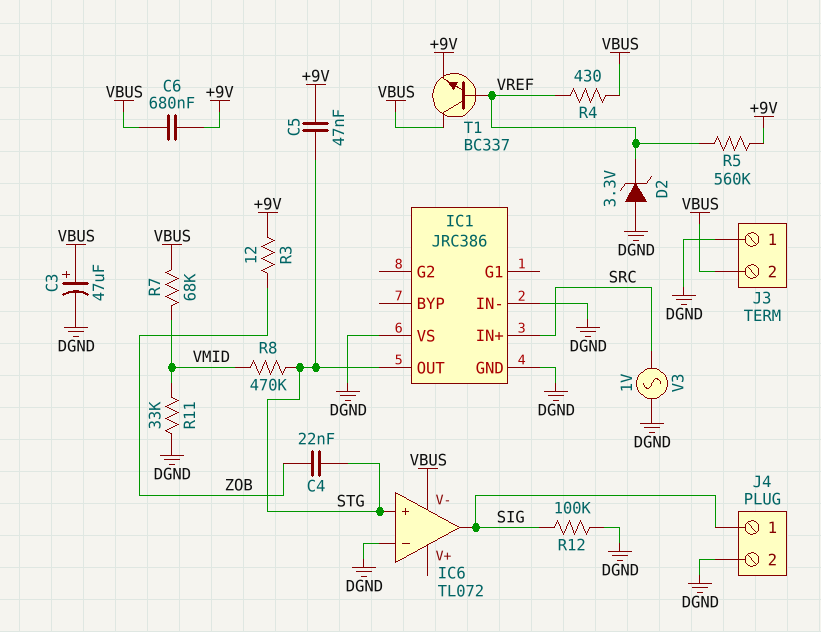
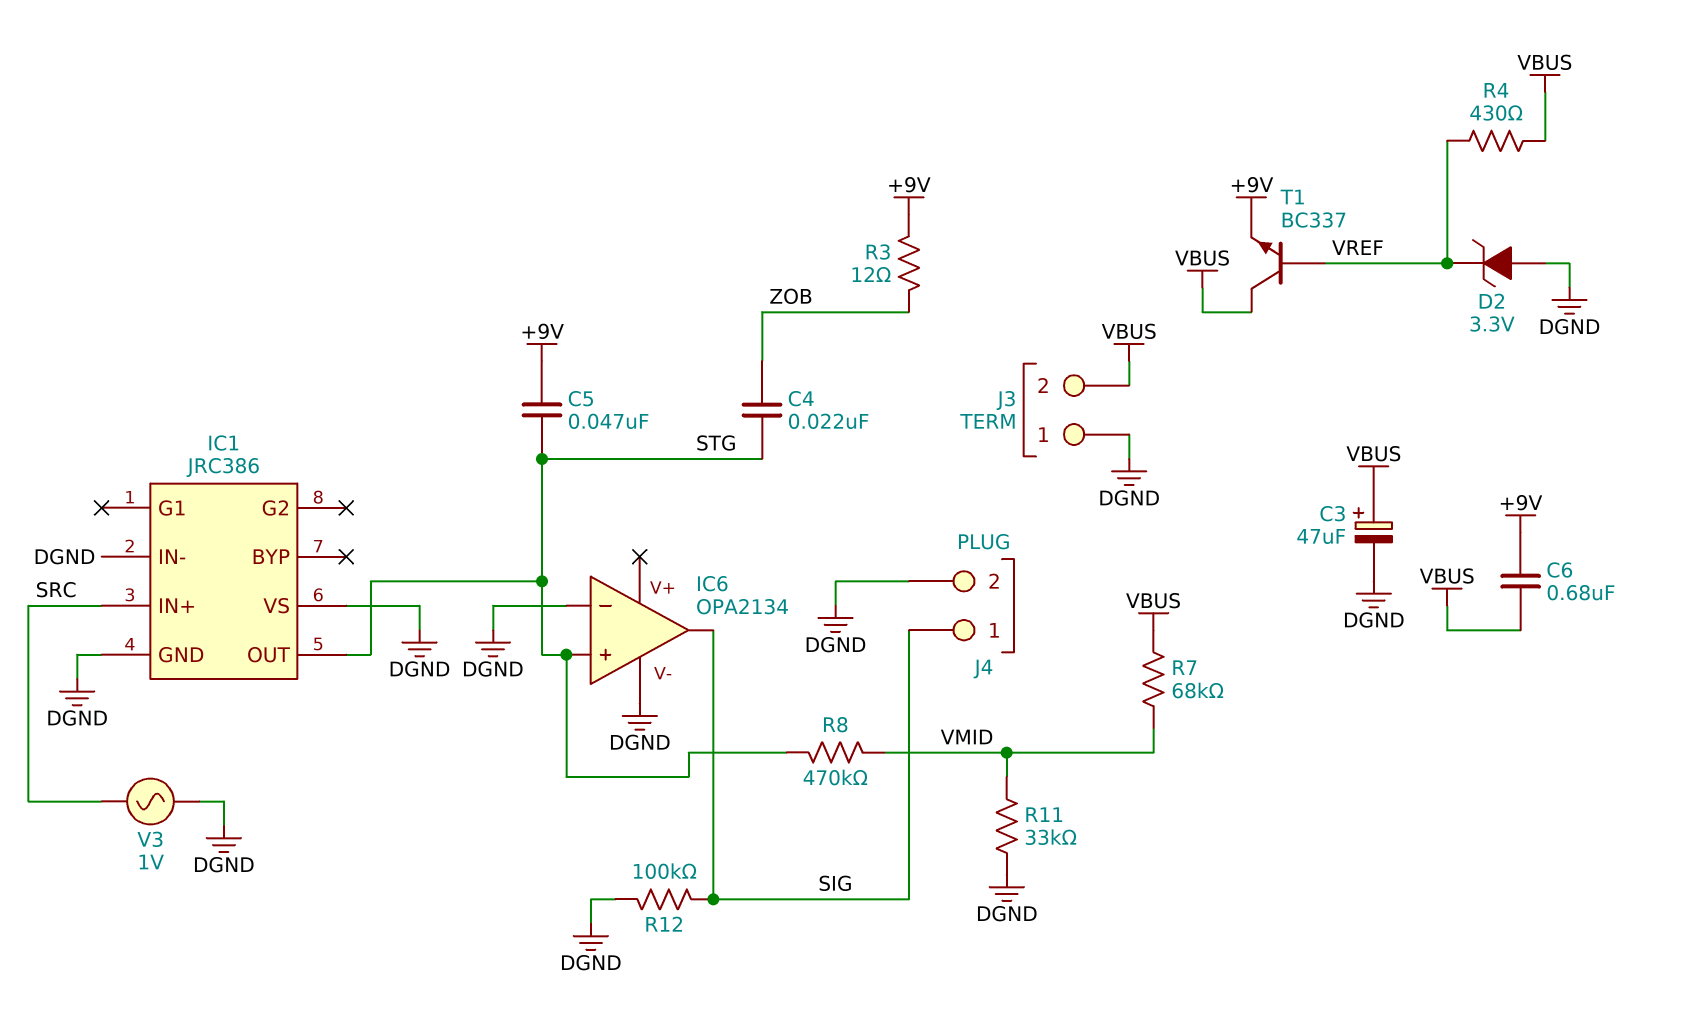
IC6: TL072 -> OPA2134
IC6 pin V-: VBUS -> DGND
R5: 560k (+9V, VREF) -> none

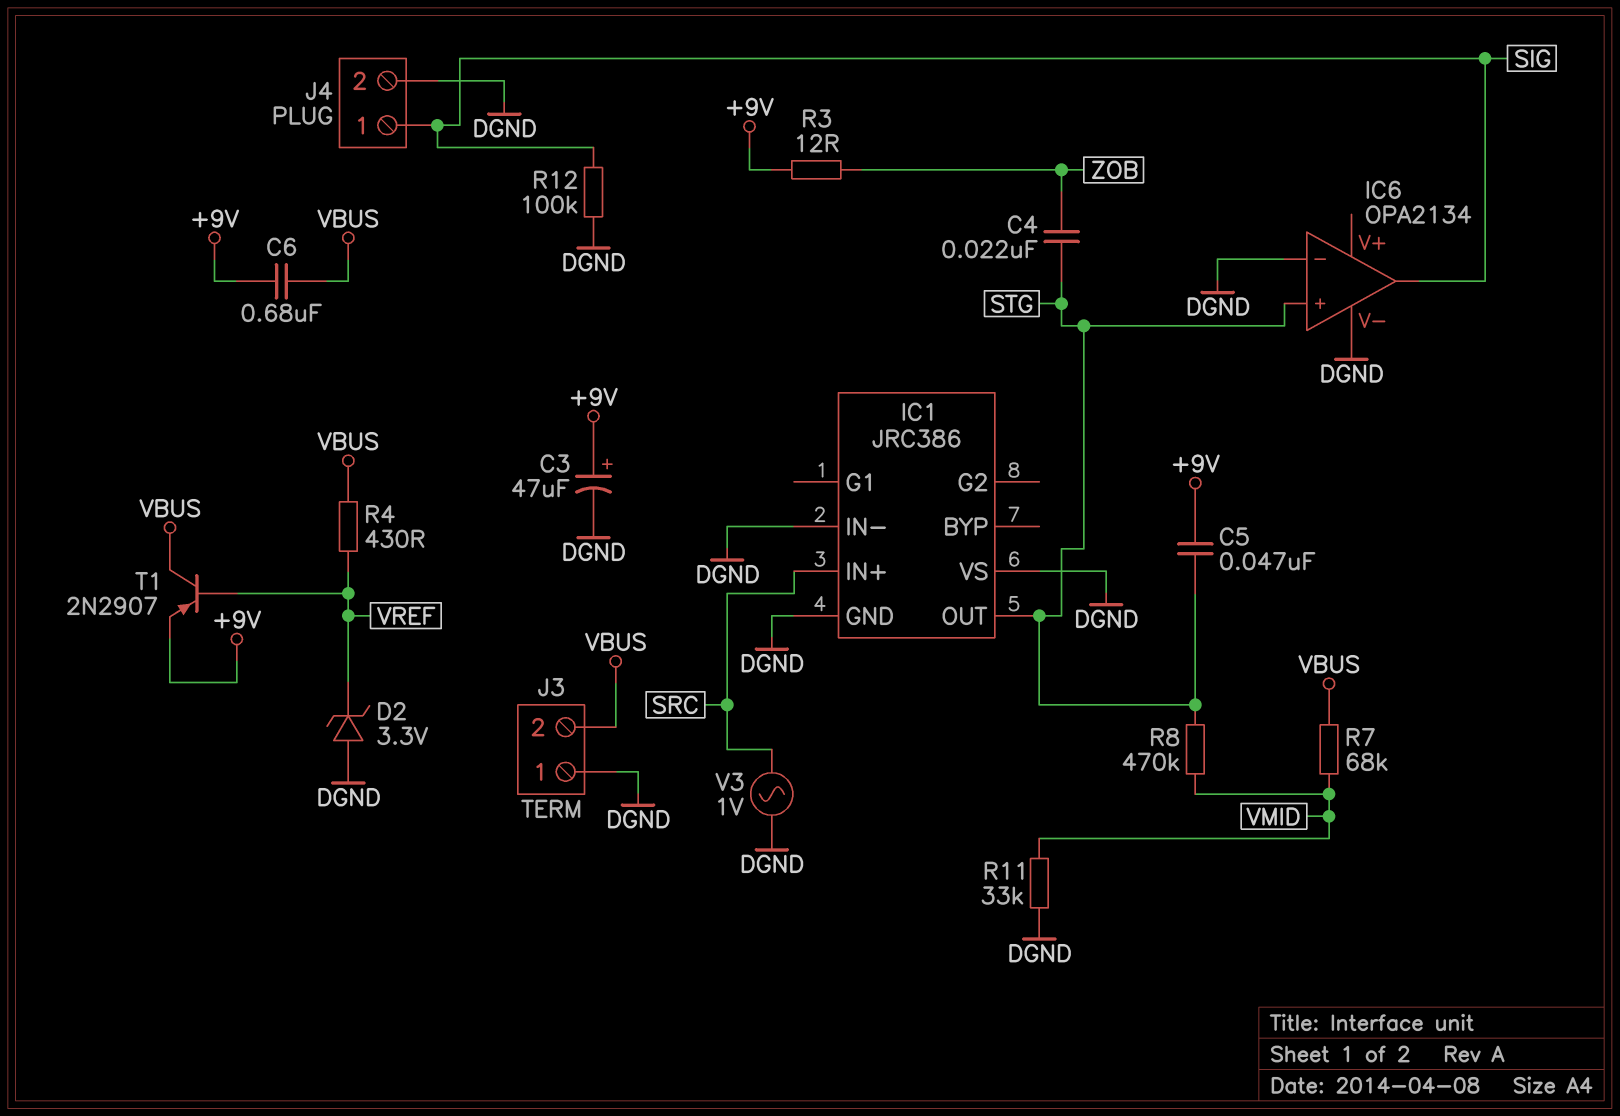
C3: 47uF (plus VBUS, minus DGND) -> 47uF (plus +9V, minus DGND)
T1: NPN BC337 (B VREF, C VBUS, E +9V) -> PNP 2N2907 (B VREF, C VBUS, E +9V)

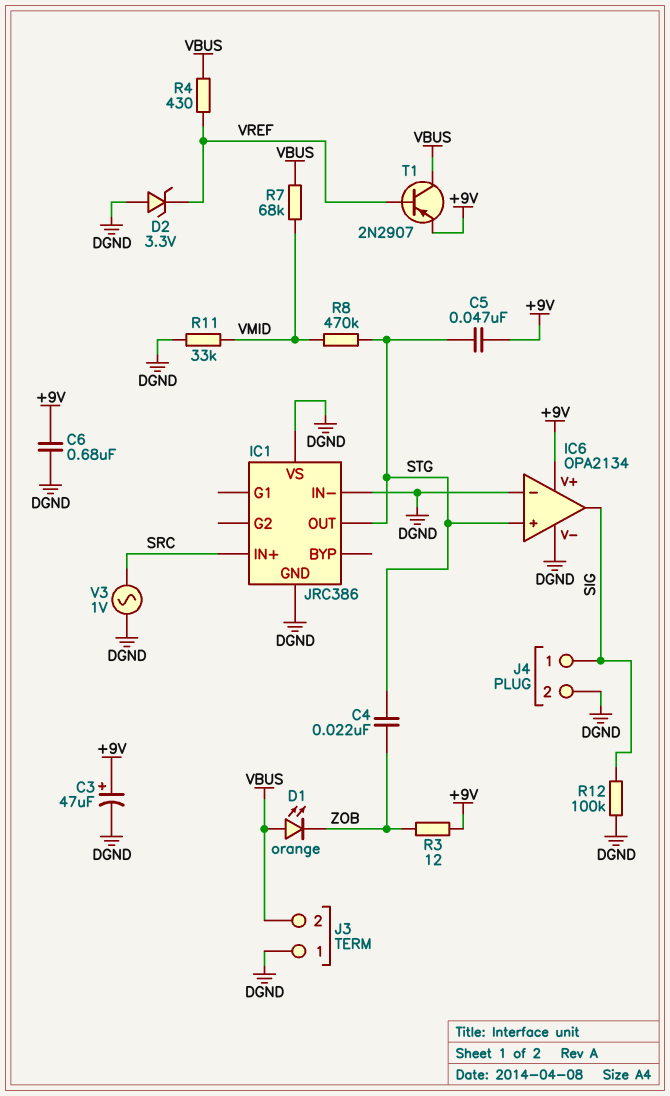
C6: 680nF (+9V, VBUS) -> 680nF (+9V, DGND)
D1: none -> LED orange (A VBUS, K ZOB)
IC6 pin V+: none -> +9V

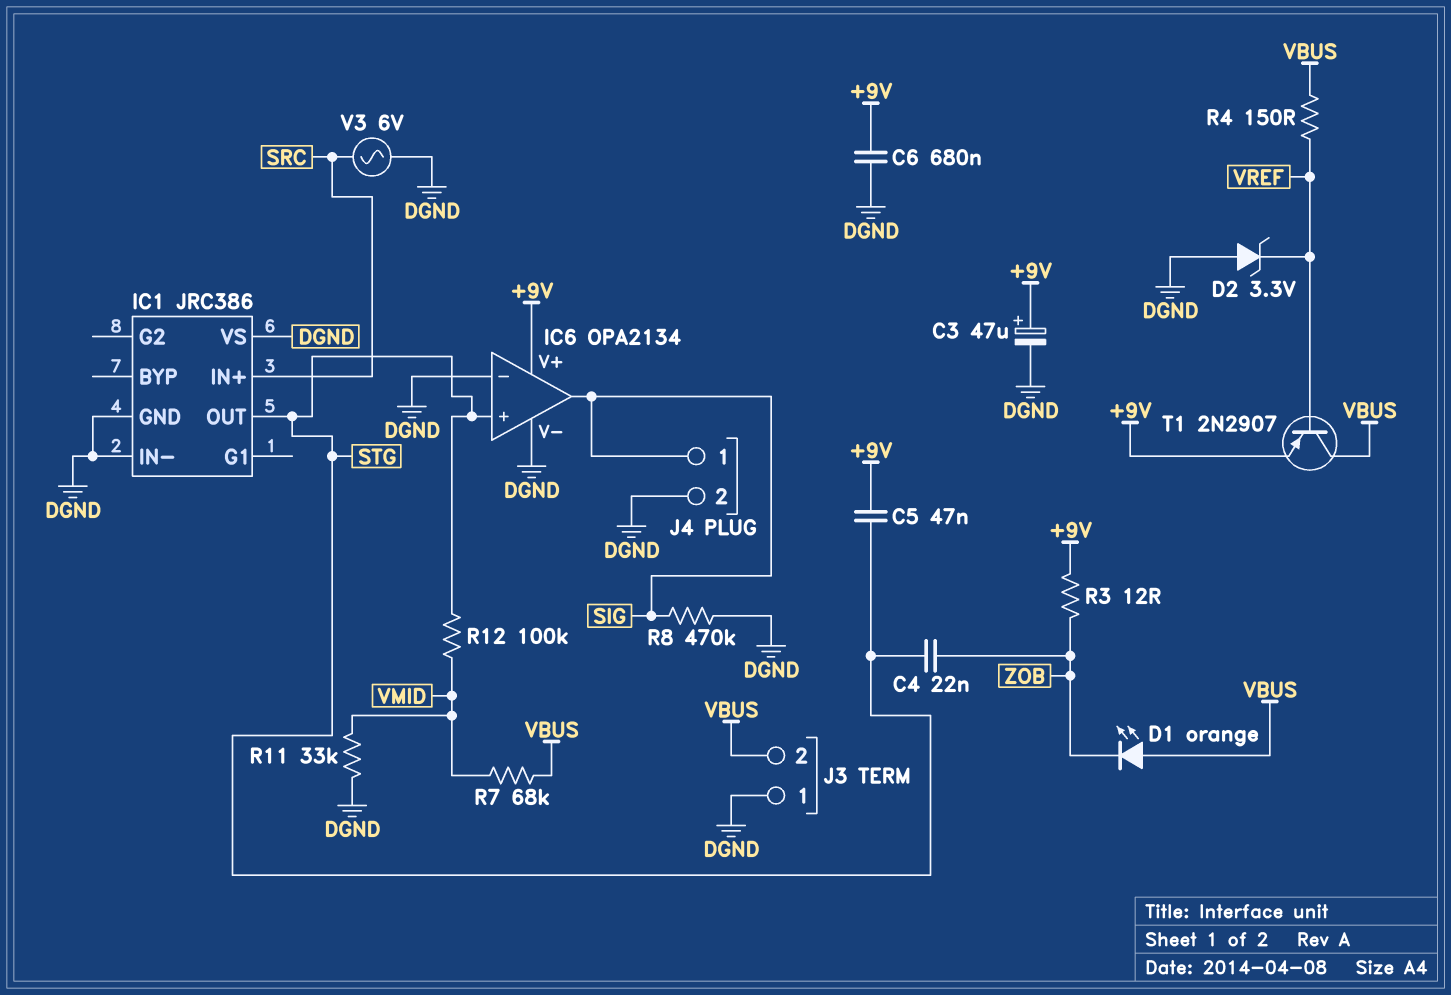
R4: 430 (VBUS, VREF) -> 150 (VBUS, VREF)
R8: 470k (STG, VMID) -> 470k (DGND, SIG)
R12: 100k (DGND, SIG) -> 100k (STG, VMID)
V3: AC 1V (DGND, SRC) -> AC 6V (DGND, SRC)

